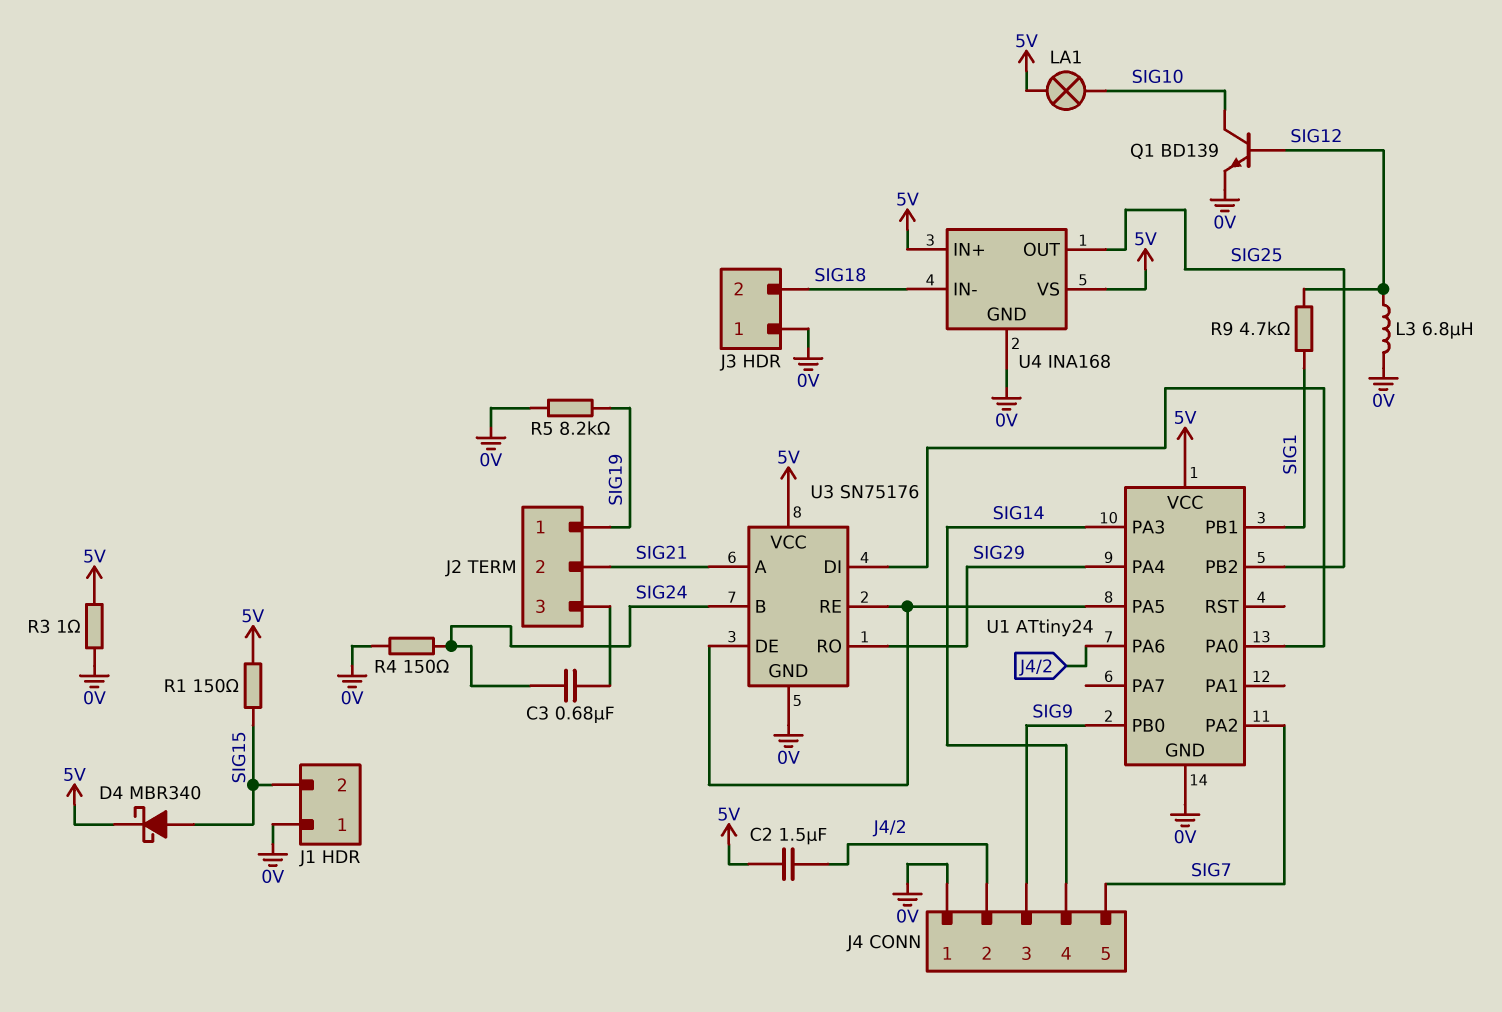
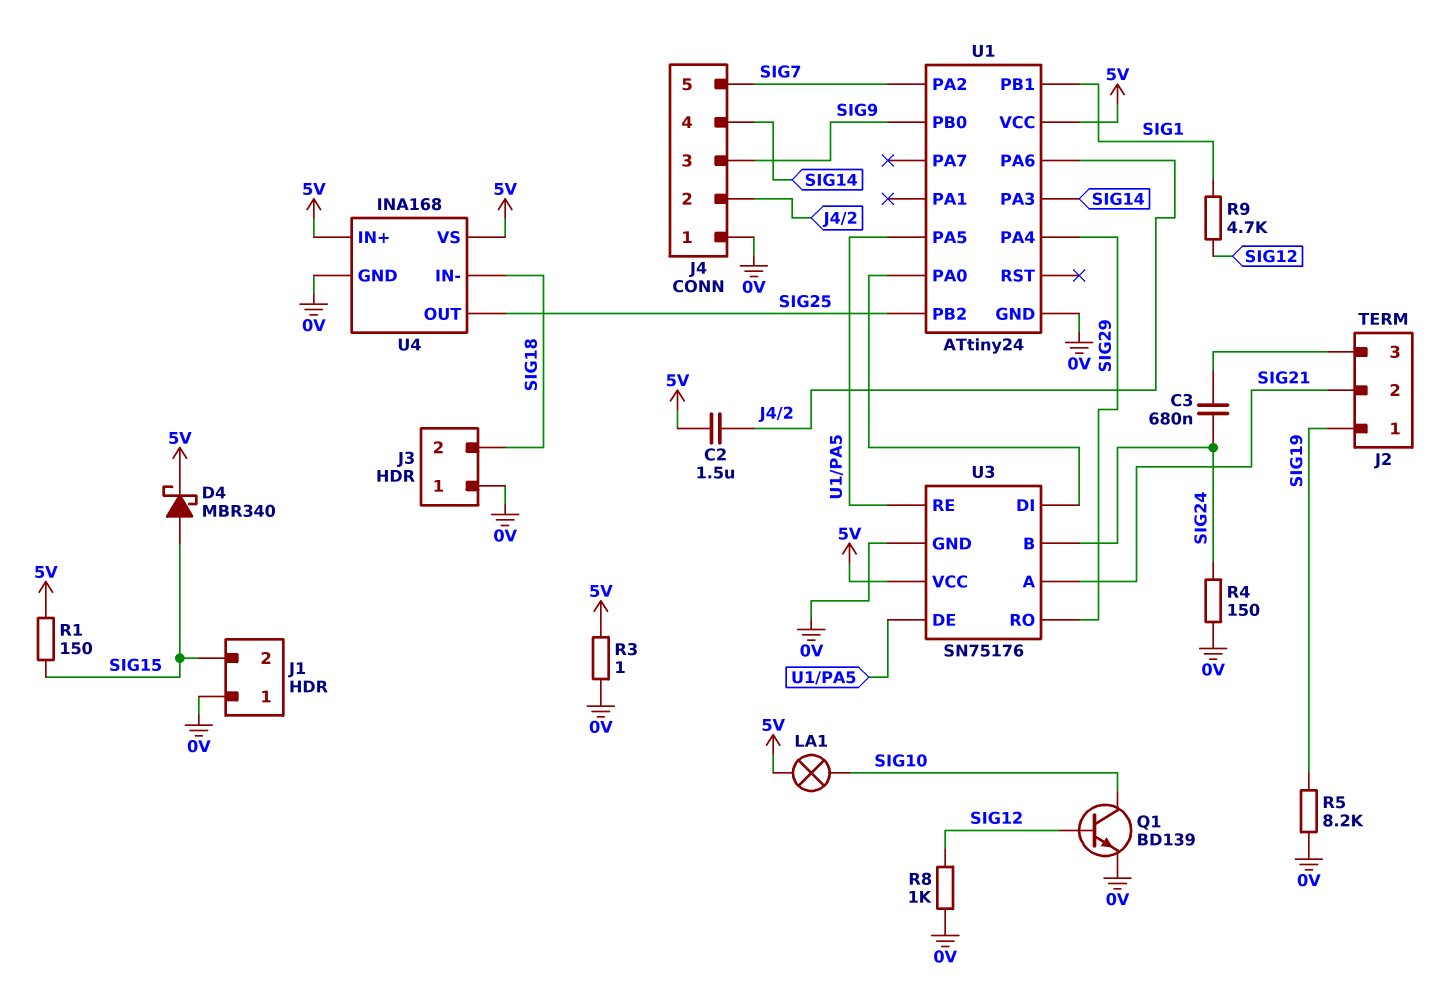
L3: 6.8uH (0V, SIG12) -> none
R8: none -> 1k (0V, SIG12)

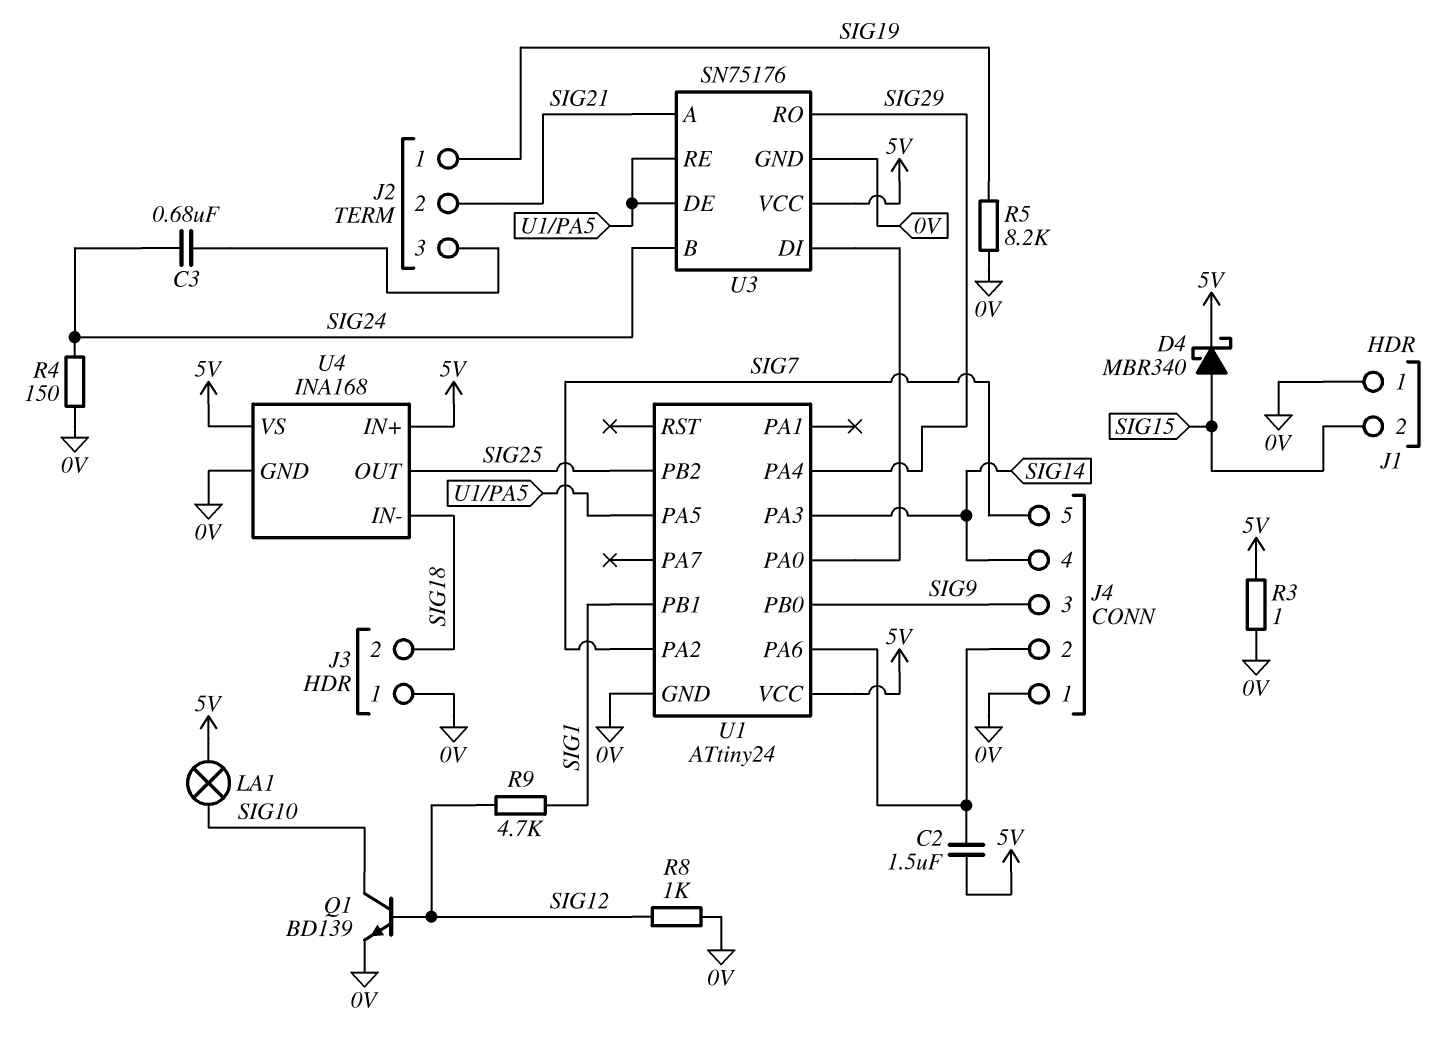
R1: 150 (5V, SIG15) -> none

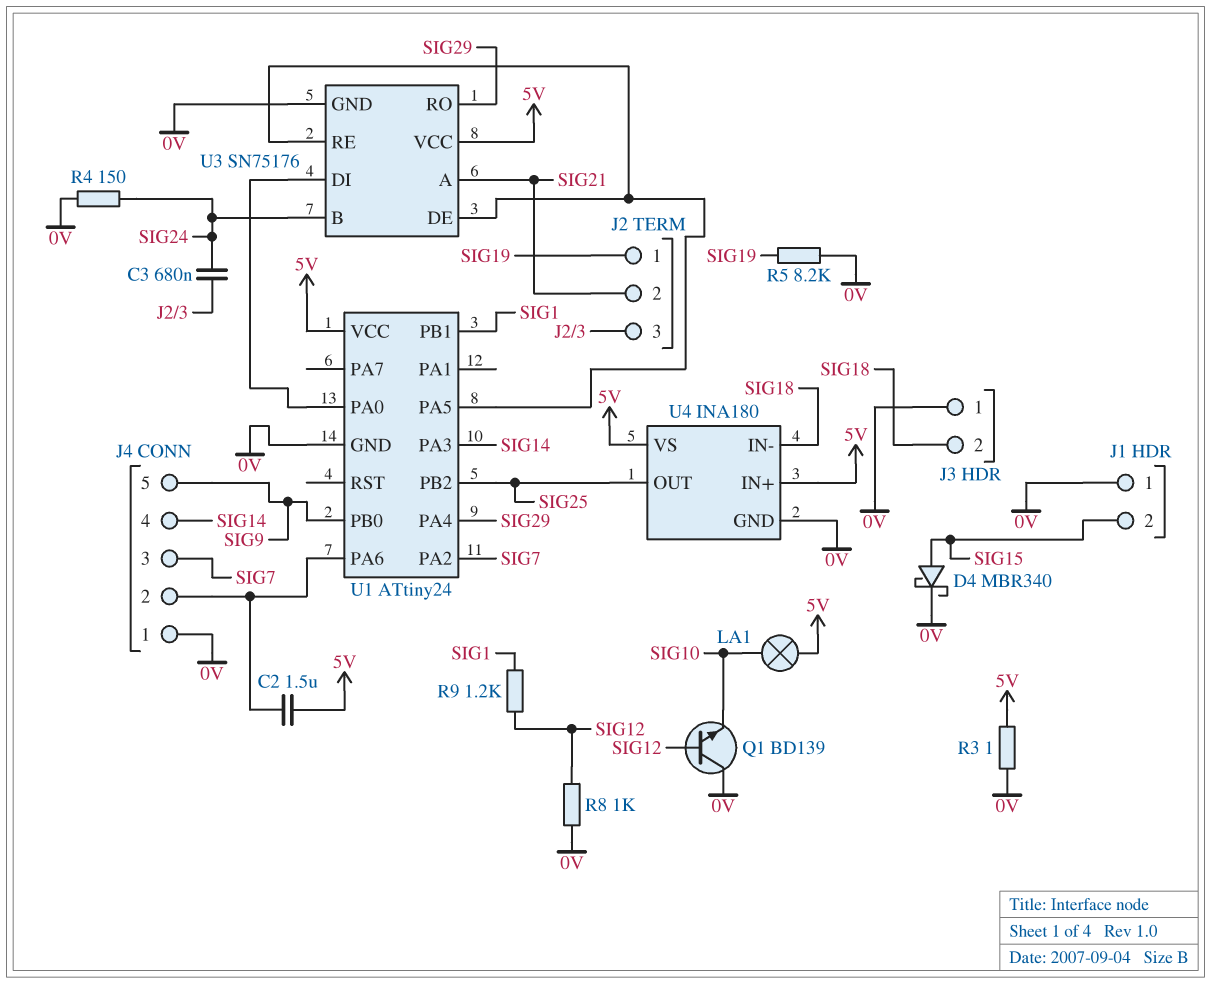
D4: schottky MBR340 (A SIG15, K 5V) -> schottky MBR340 (A SIG15, K 0V)
J4 pin 3: SIG9 -> SIG7
J4 pin 5: SIG7 -> SIG9
Q1: NPN BD139 (B SIG12, C SIG10, E 0V) -> NPN BD139 (B SIG12, C 0V, E SIG10)
R9: 4.7k (SIG1, SIG12) -> 1.2k (SIG1, SIG12)
U4: INA168 -> INA180

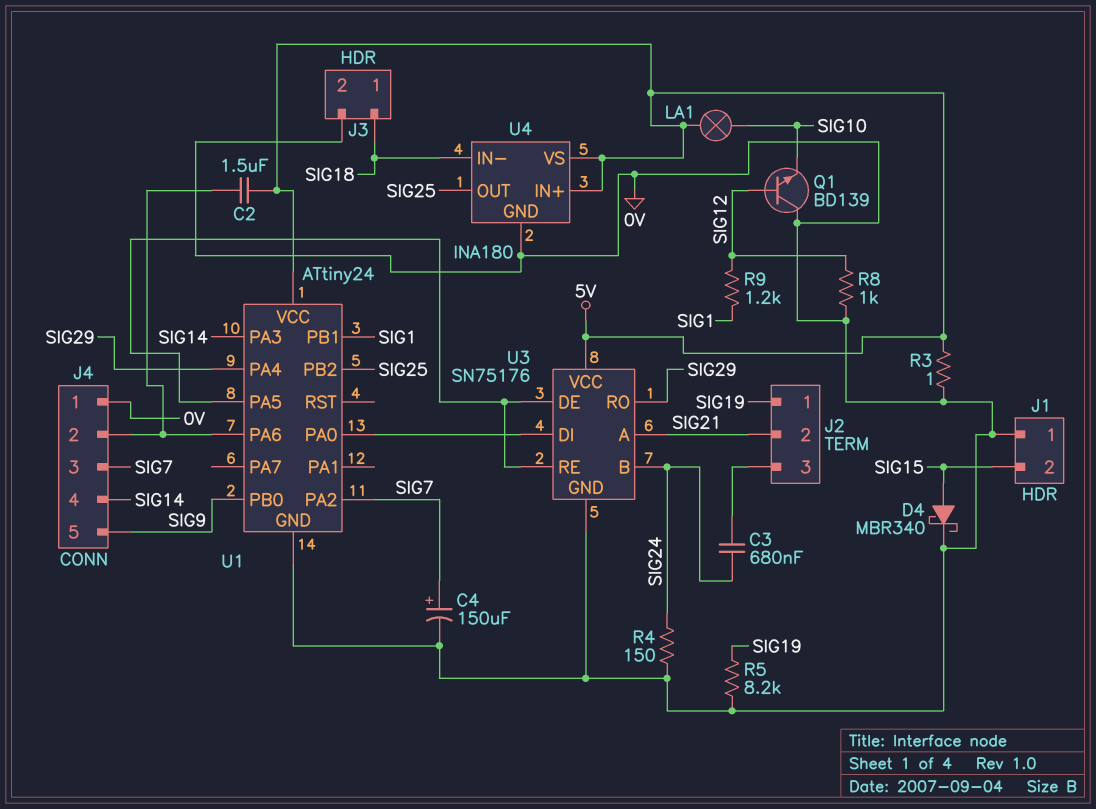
C4: none -> 150uF (plus SIG7, minus 0V)
J3 pin 1: 0V -> SIG18
J3 pin 2: SIG18 -> 0V

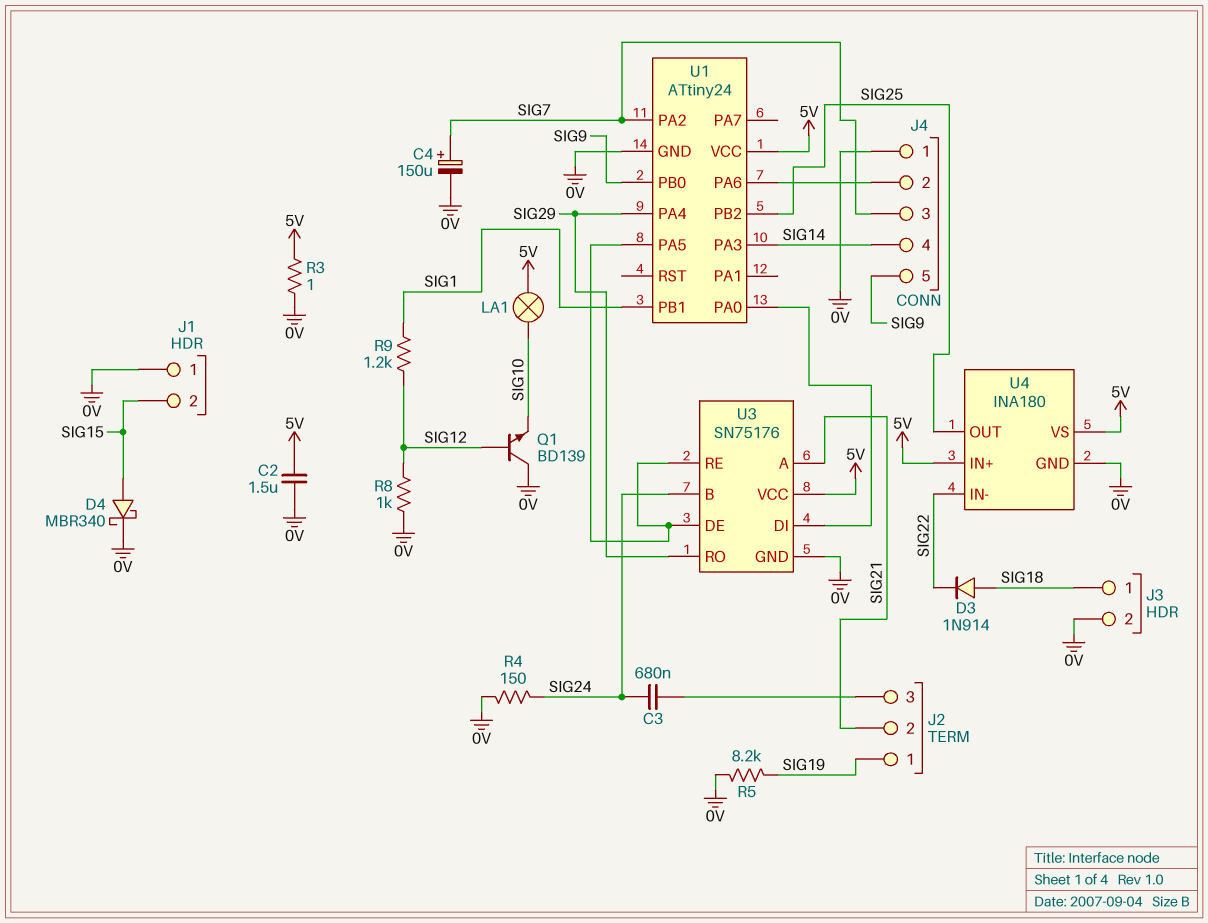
C2: 1.5uF (5V, J4/2) -> 1.5uF (0V, 5V)
D3: none -> diode 1N914 (A SIG18, K SIG22)
U4 pin IN-: SIG18 -> SIG22

